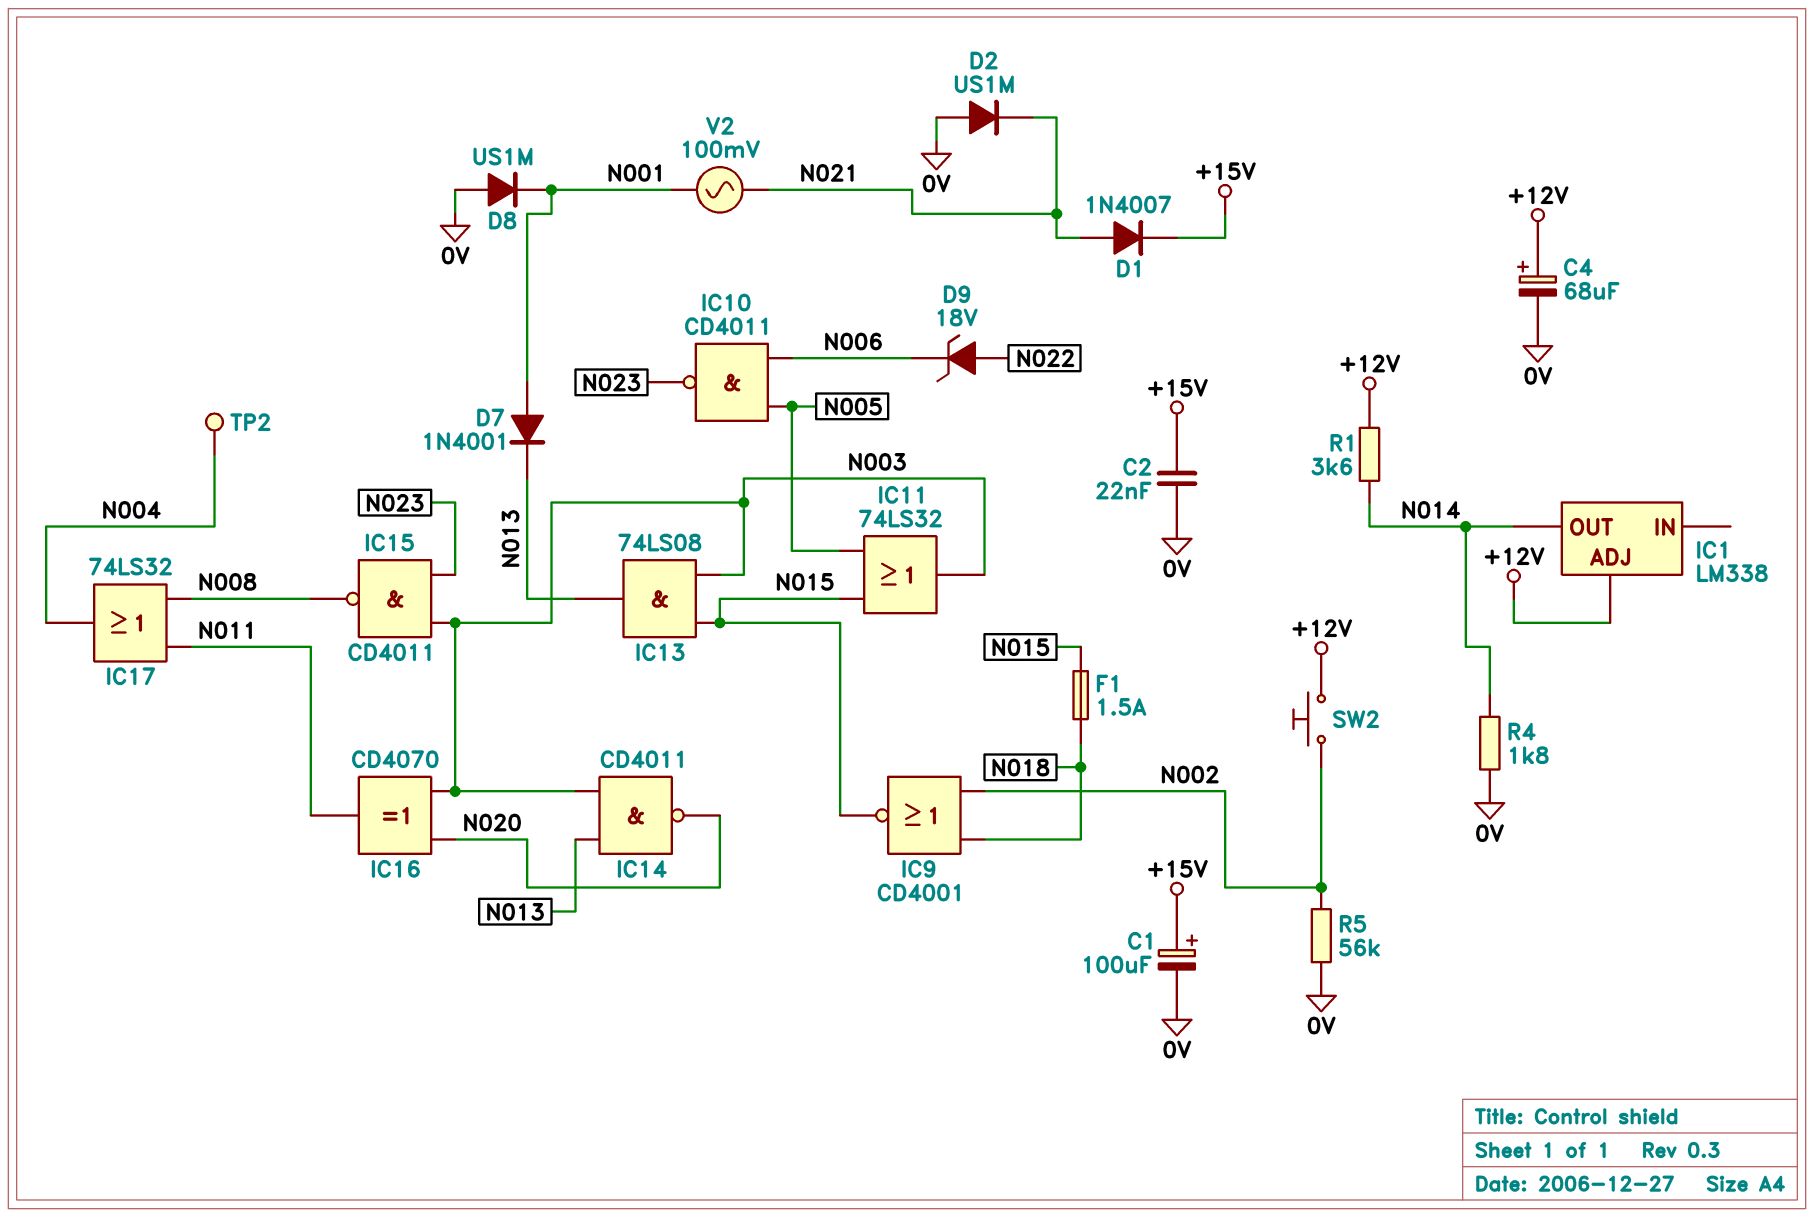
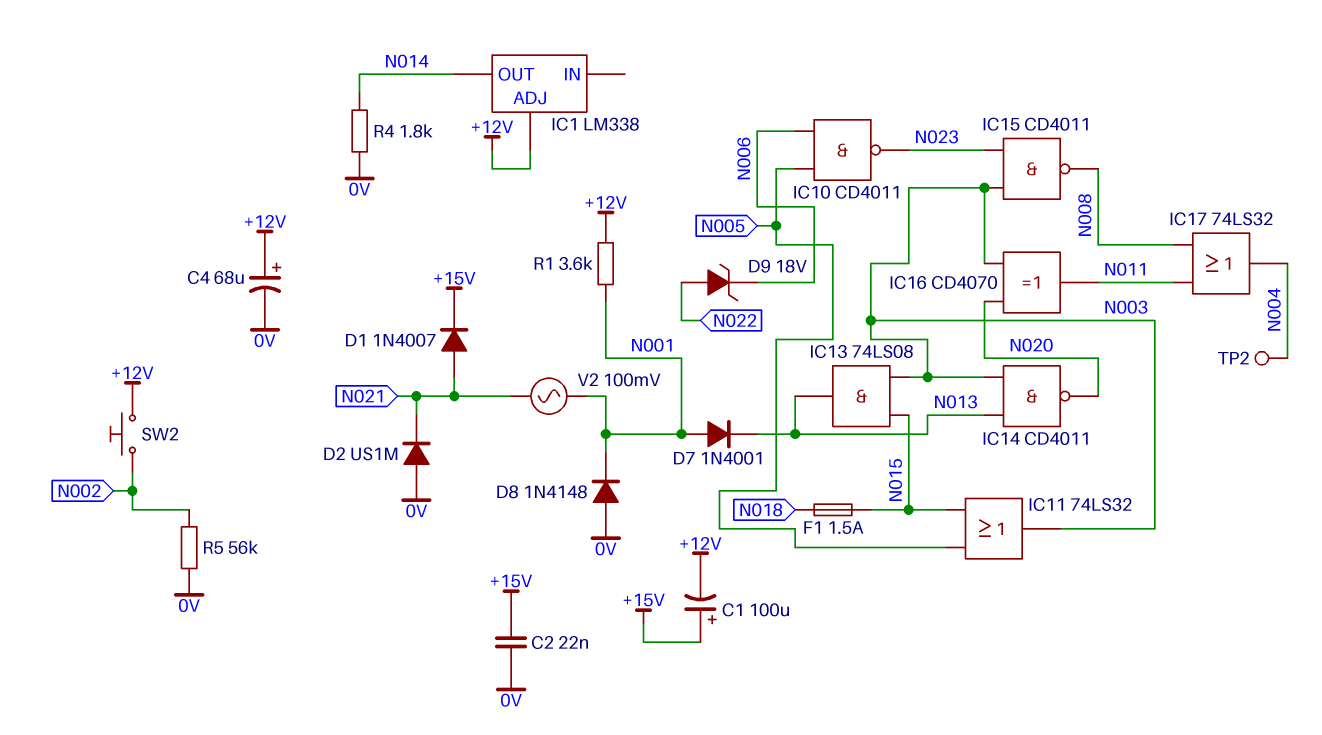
C1: 100uF (plus +15V, minus 0V) -> 100uF (plus +15V, minus +12V)
D8: diode US1M (A 0V, K N001) -> diode 1N4148 (A 0V, K N001)
IC9: NOR CD4001 (in N002, in N018, out N015) -> none
R1: 3.6k (+12V, N014) -> 3.6k (+12V, N001)

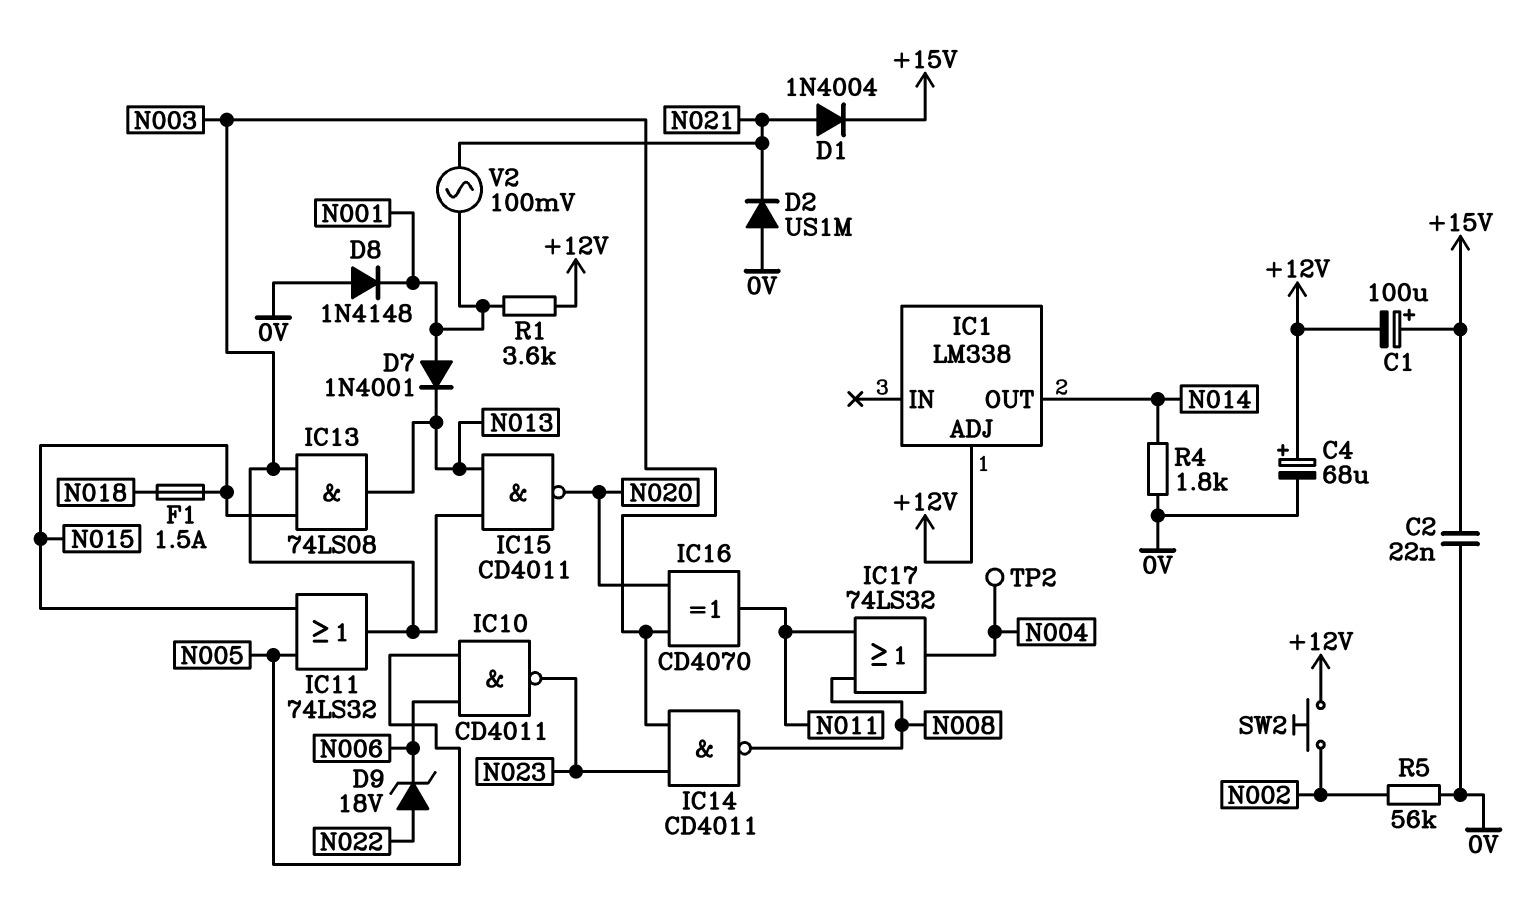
D1: diode 1N4007 (A N021, K +15V) -> diode 1N4004 (A N021, K +15V)
IC14: NAND CD4011 (in N003, in N013, out N020) -> NAND CD4011 (in N003, in N023, out N008)
IC15: NAND CD4011 (in N003, in N023, out N008) -> NAND CD4011 (in N003, in N013, out N020)

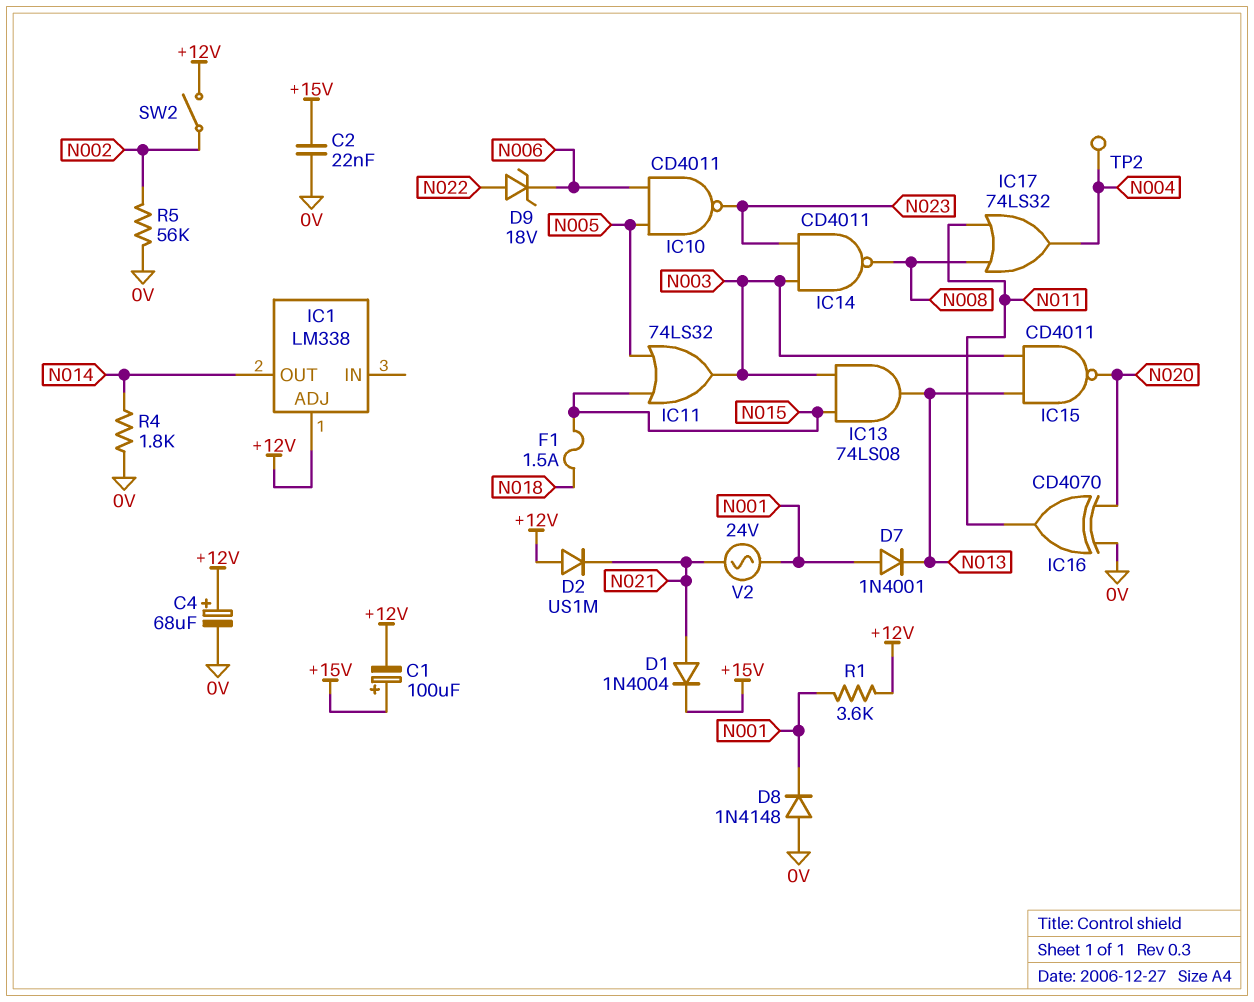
D2: diode US1M (A 0V, K N021) -> diode US1M (A +12V, K N021)
IC16: XOR CD4070 (in N003, in N020, out N011) -> XOR CD4070 (in 0V, in N020, out N011)
SW2: button (+12V, N002) -> switch (+12V, N002)
V2: AC 100mV (N001, N021) -> AC 24V (N001, N021)

